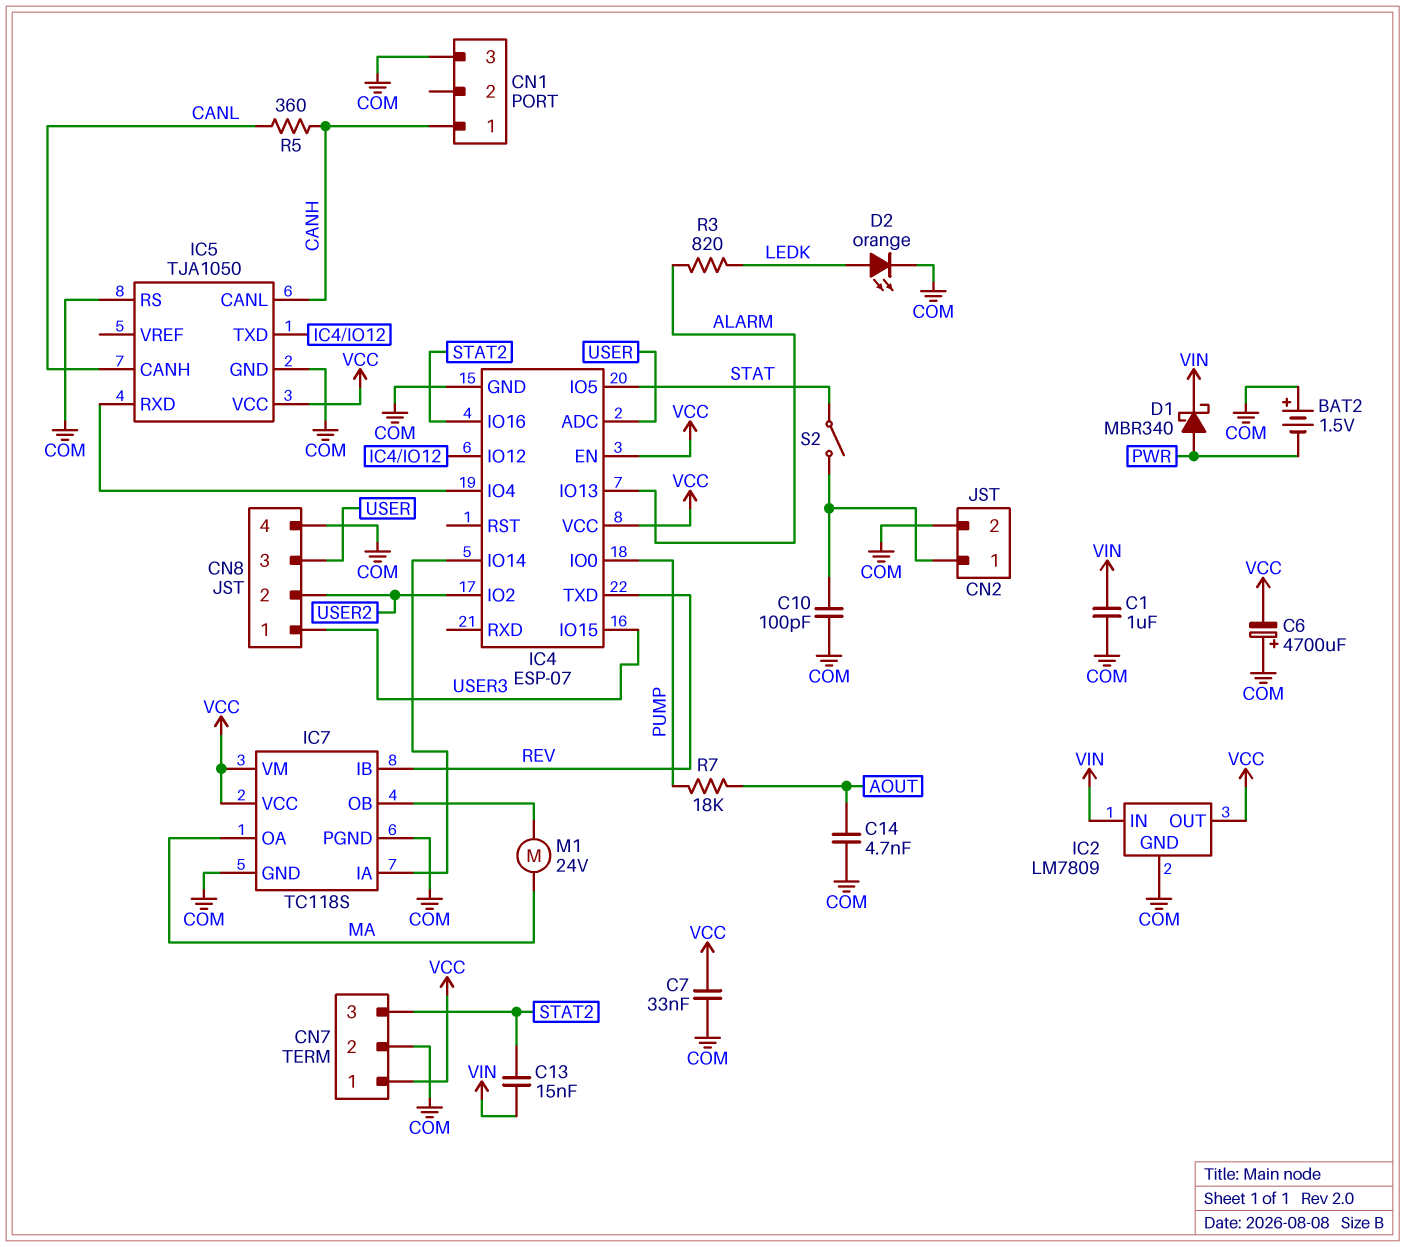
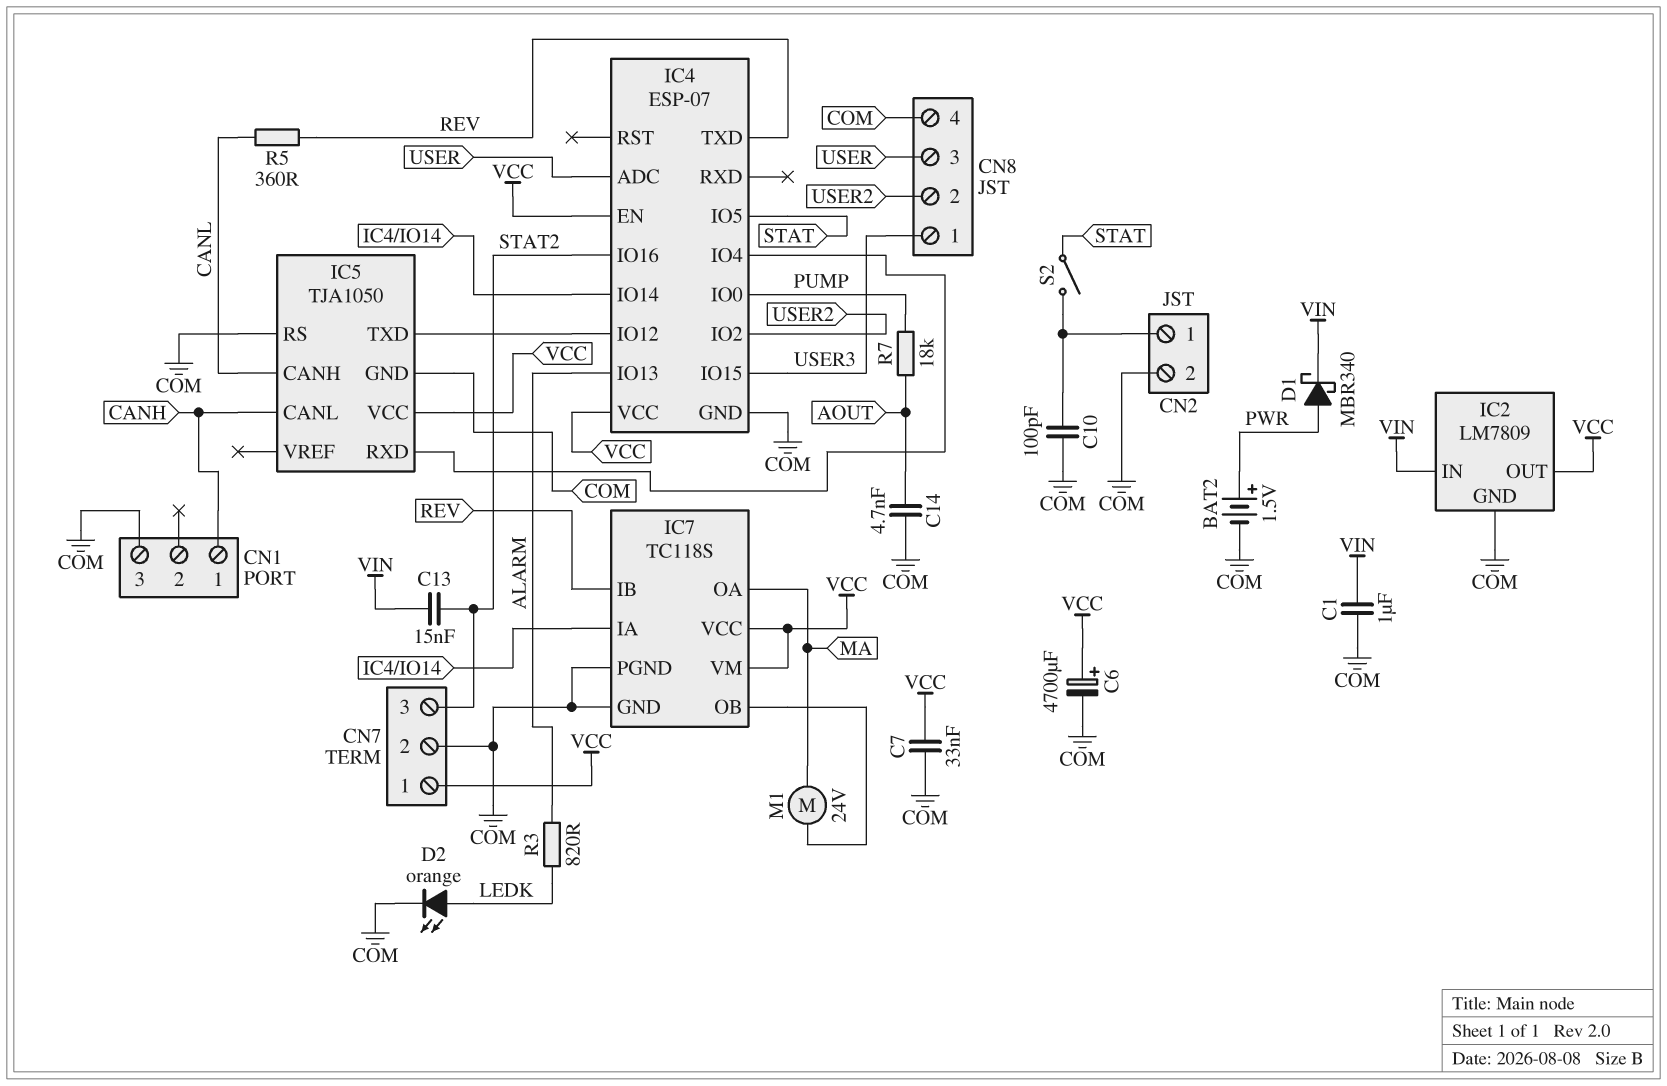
BAT2: 1.5V (plus COM, minus PWR) -> 1.5V (plus PWR, minus COM)
C6: 4700uF (plus COM, minus VCC) -> 4700uF (plus VCC, minus COM)
R5: 360 (CANH, CANL) -> 360 (CANL, REV)

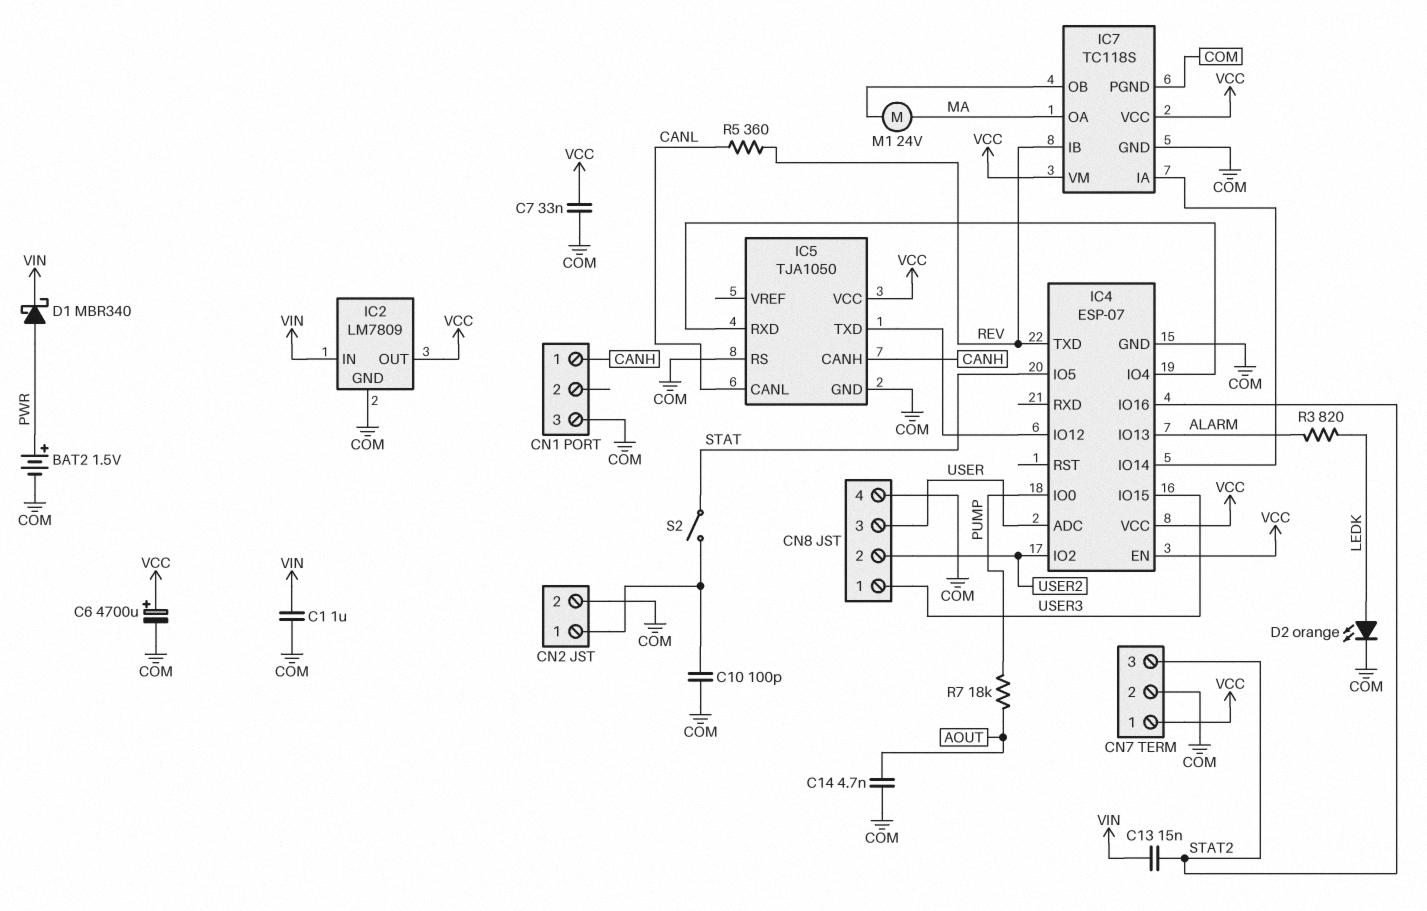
IC5 pin CANH: CANL -> CANH
IC5 pin CANL: CANH -> CANL

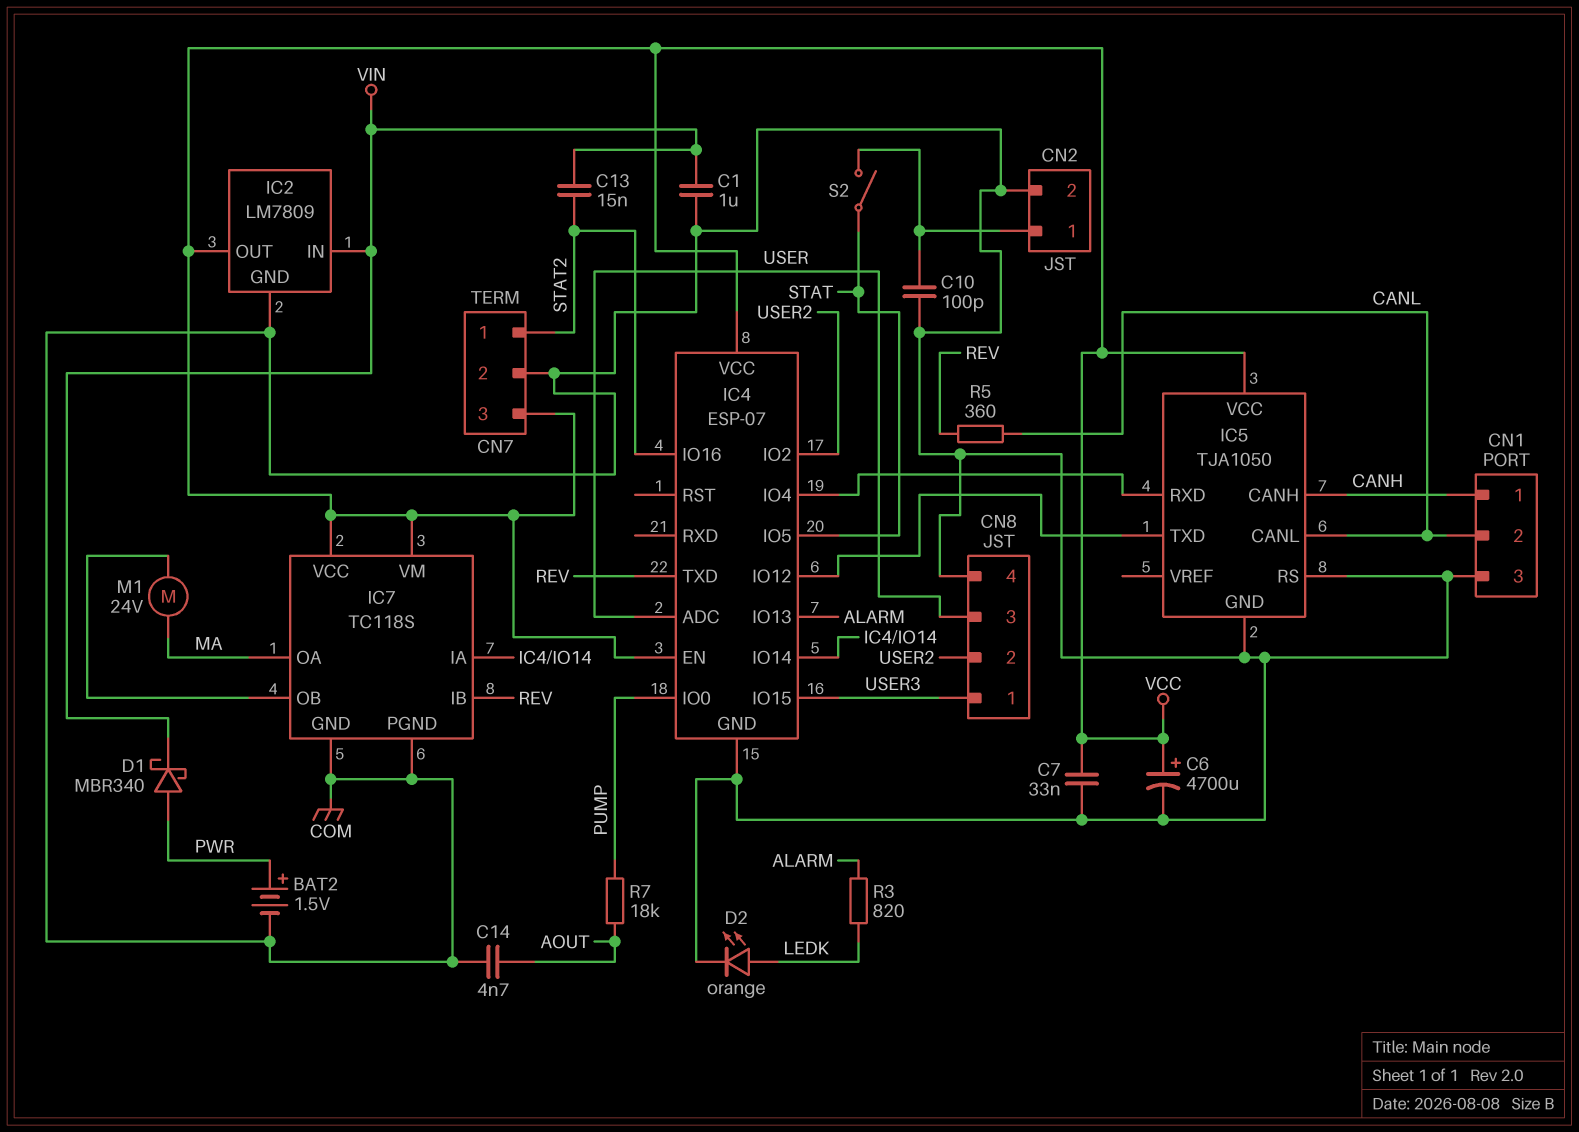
CN1 pin 2: none -> CANL
CN7 pin 1: VCC -> STAT2
CN7 pin 3: STAT2 -> VCC

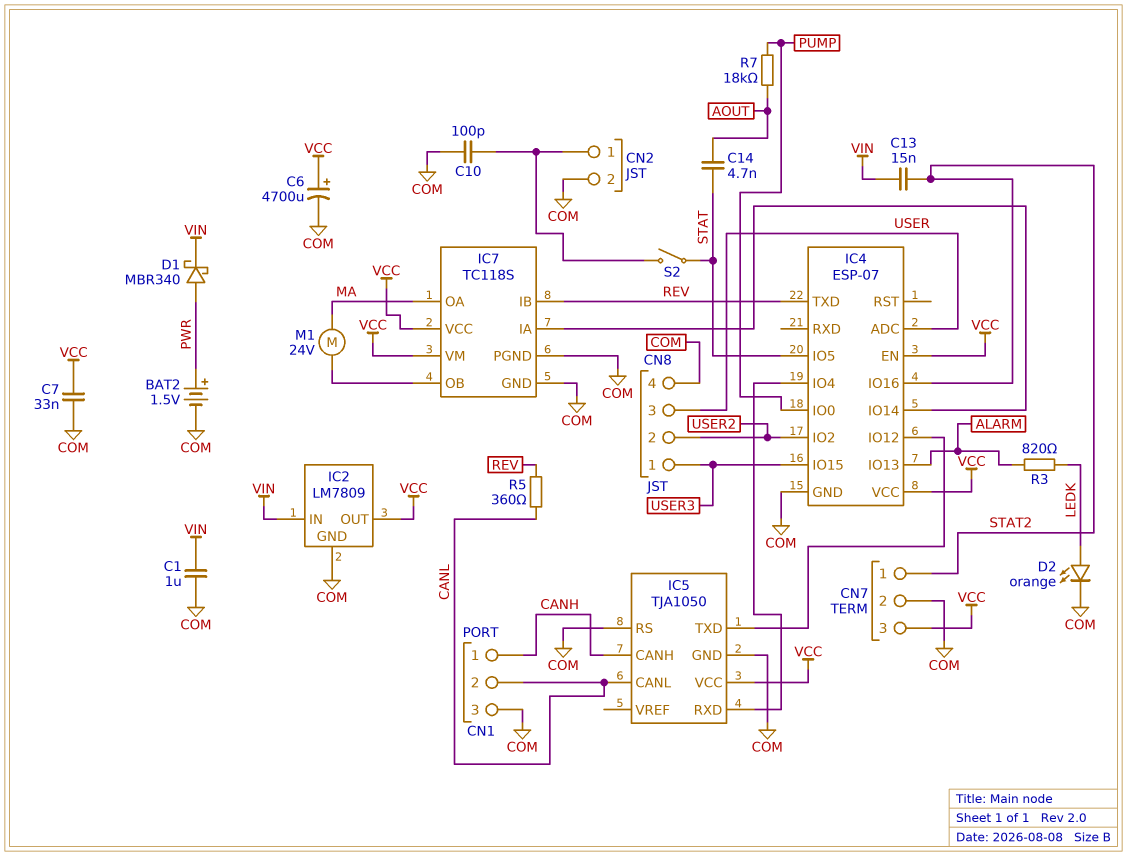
C14: 4.7nF (AOUT, COM) -> 4.7nF (AOUT, STAT)

